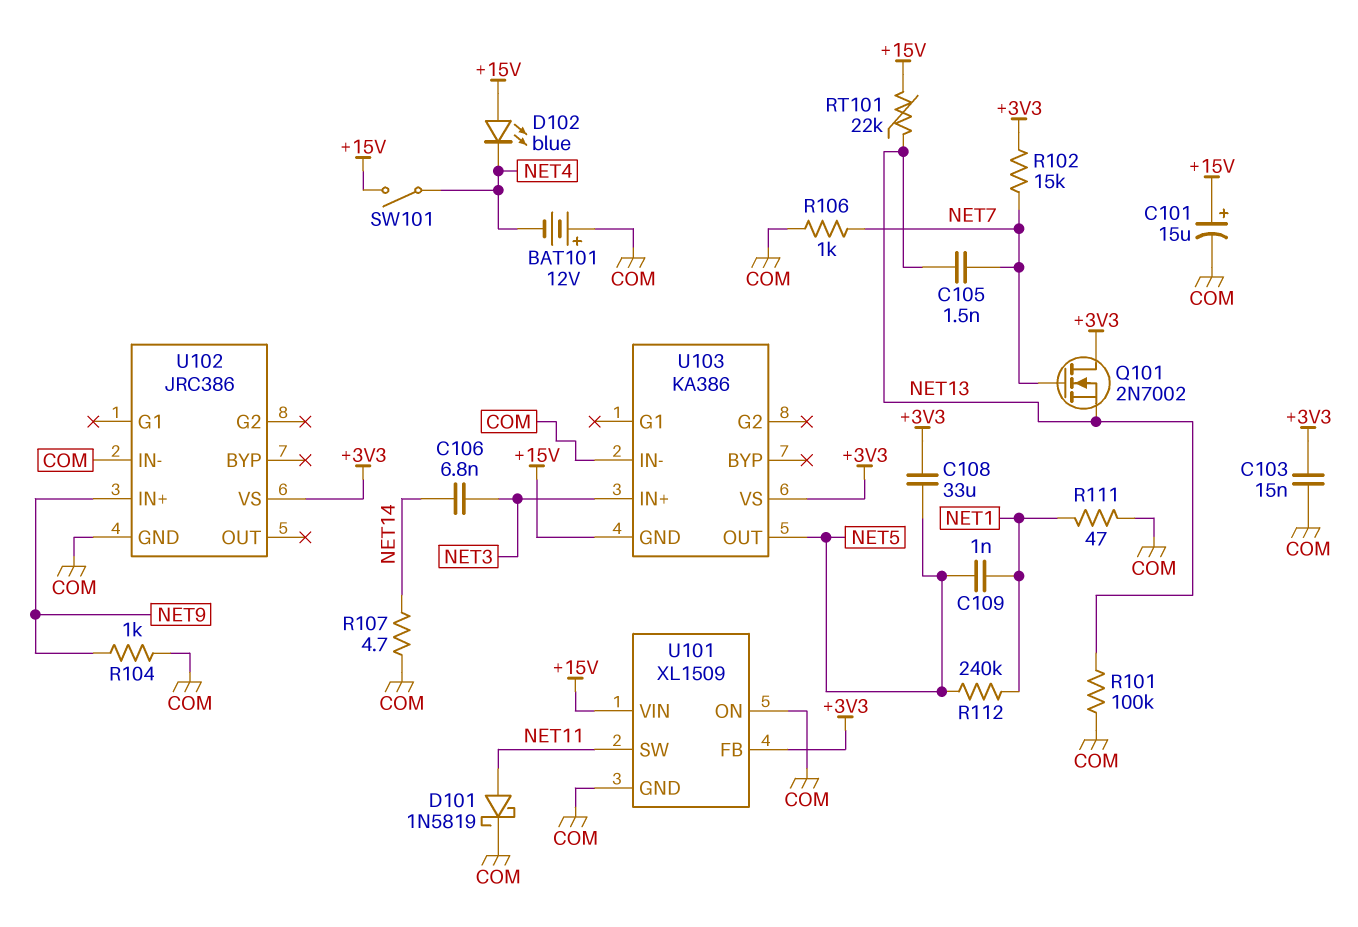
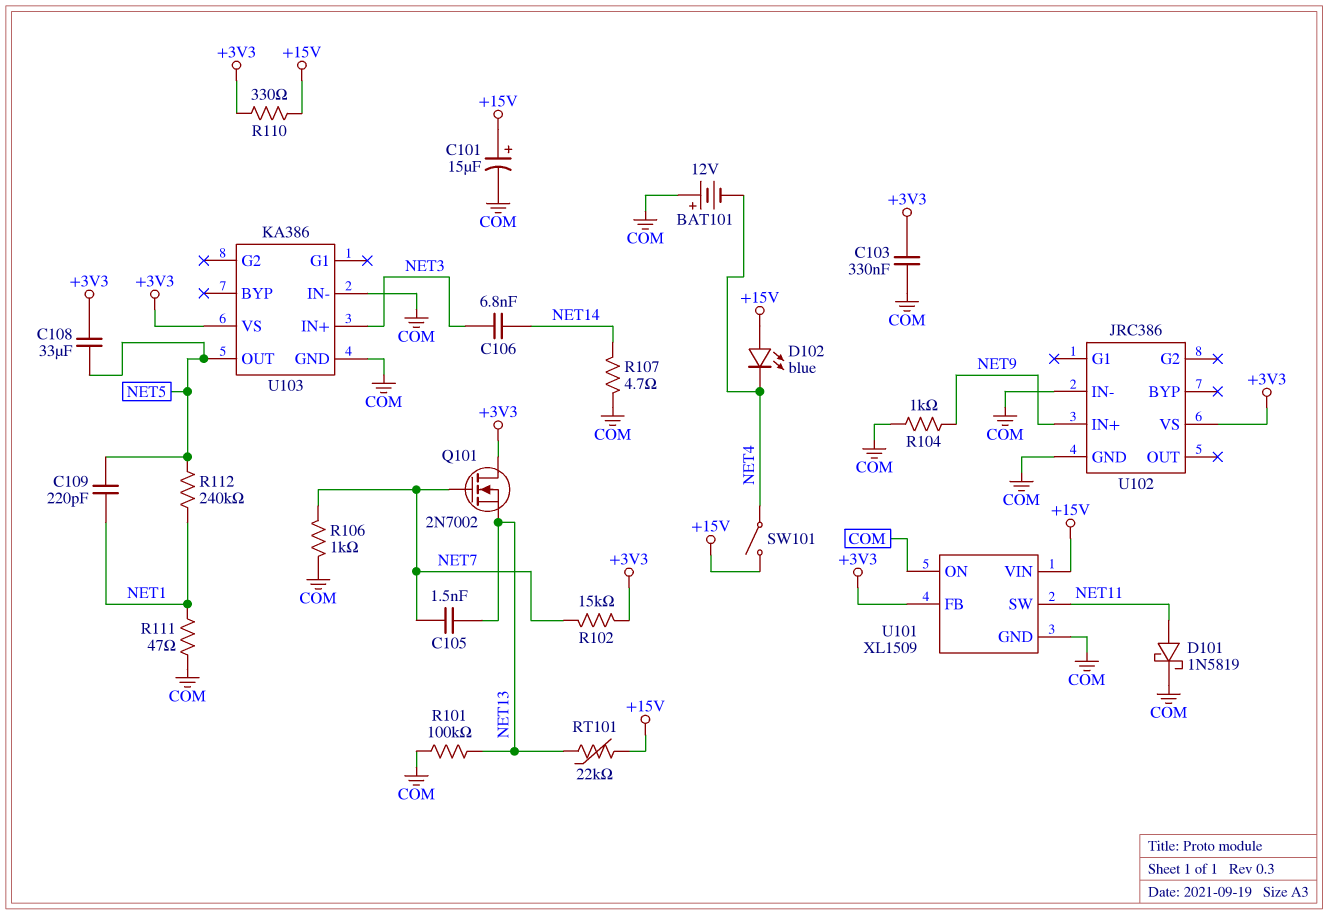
C103: 15nF (+3V3, COM) -> 330nF (+3V3, COM)
C109: 1nF (NET1, NET5) -> 220pF (NET1, NET5)
R110: none -> 330 (+3V3, +15V)
U103 pin GND: +15V -> COM

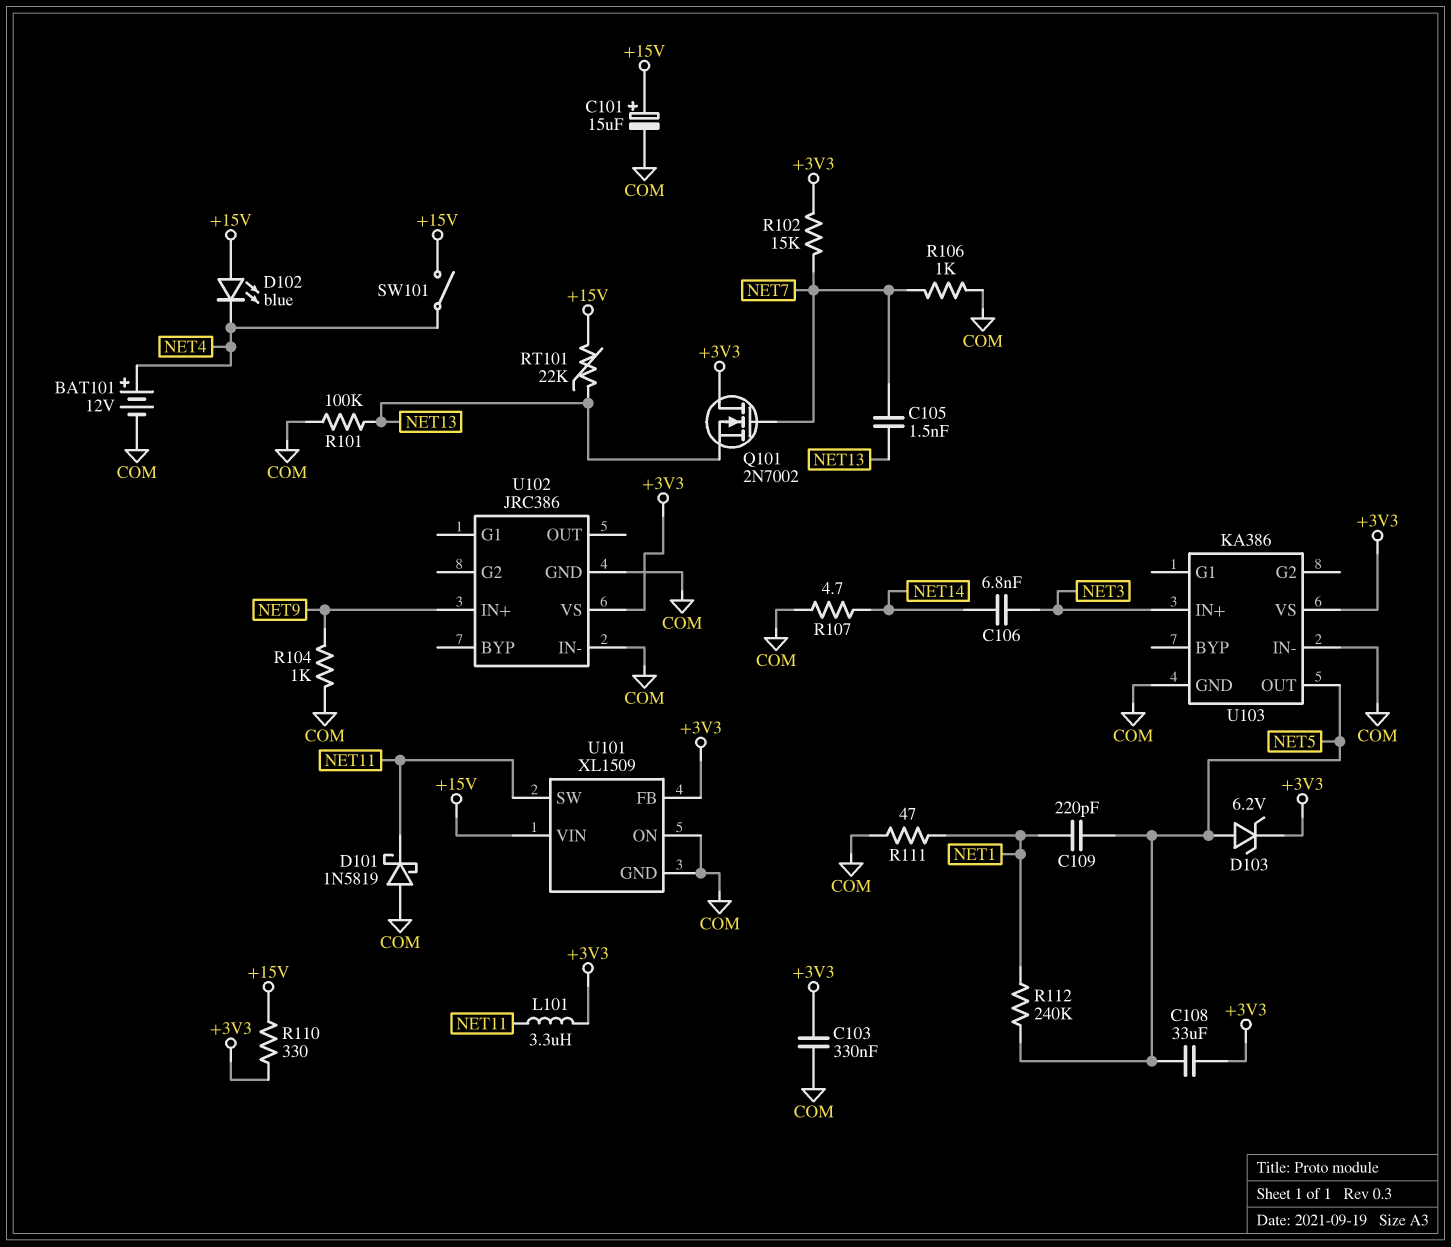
BAT101: 12V (plus COM, minus NET4) -> 12V (plus NET4, minus COM)
D101: schottky 1N5819 (A NET11, K COM) -> schottky 1N5819 (A COM, K NET11)
D103: none -> zener 6.2V (A NET5, K +3V3)
L101: none -> 3.3uH (+3V3, NET11)

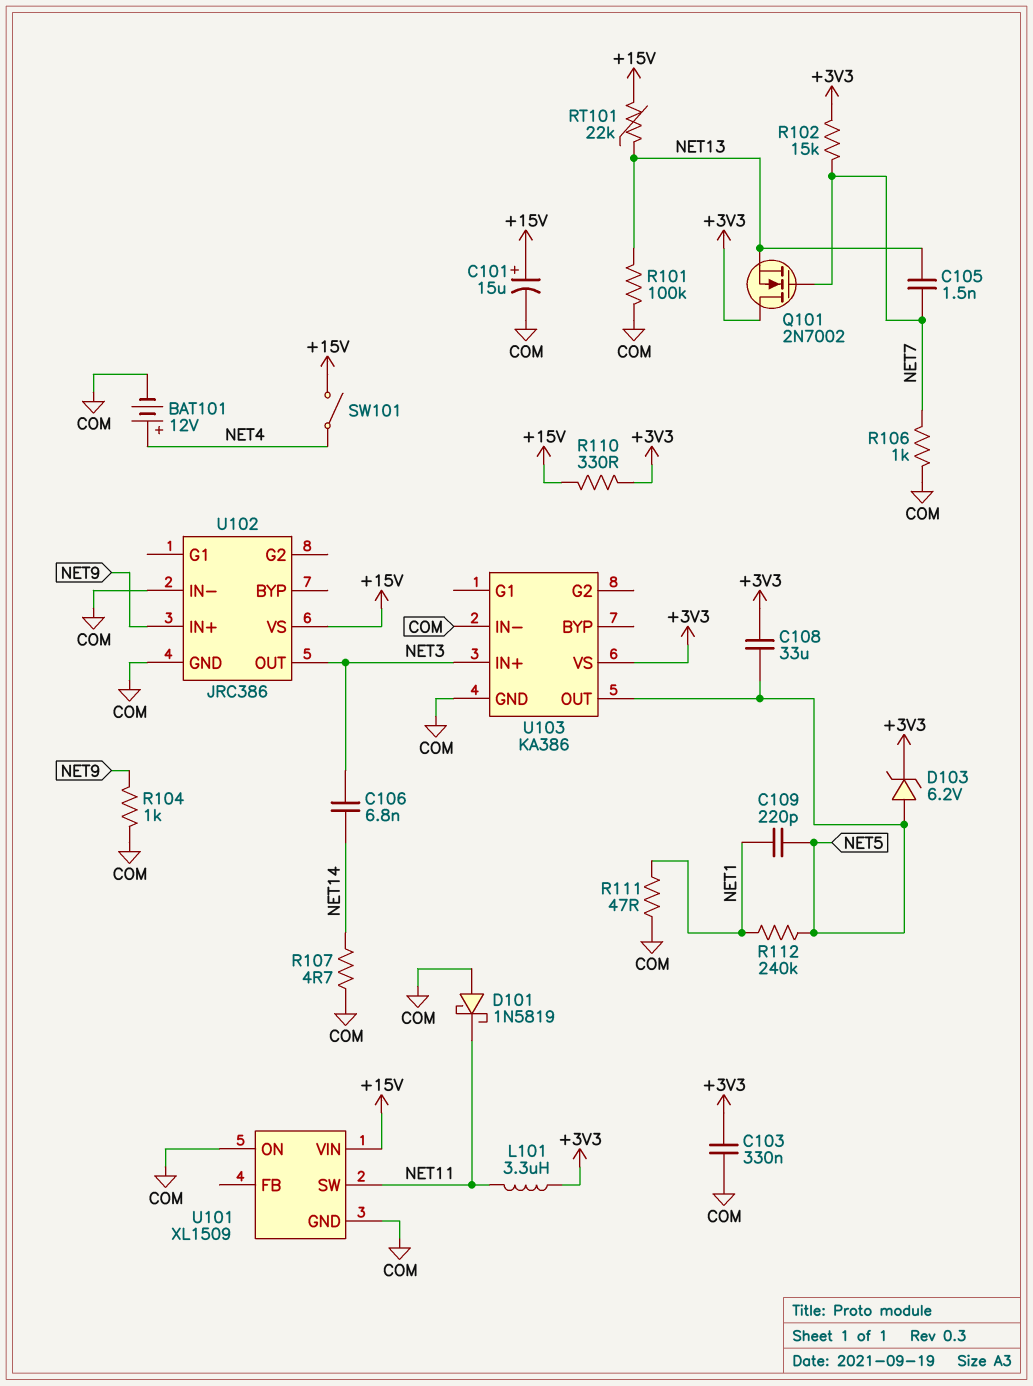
D102: LED blue (A +15V, K NET4) -> none
U101 pin FB: +3V3 -> none
U102 pin OUT: none -> NET3
U102 pin VS: +3V3 -> +15V

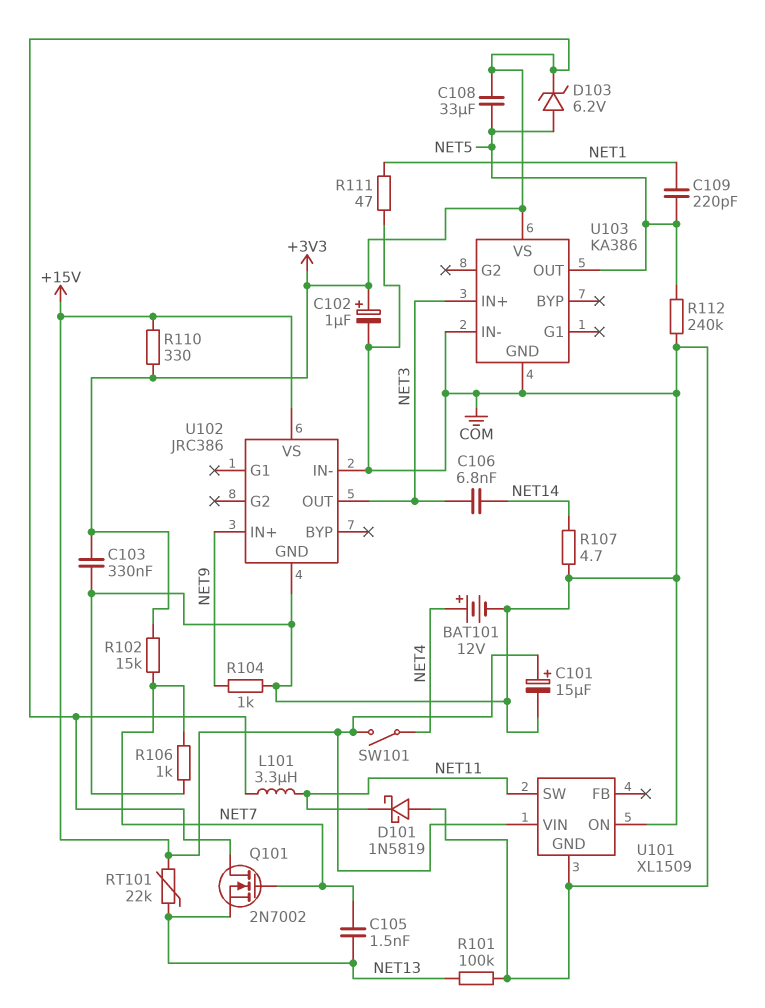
C102: none -> 1uF (plus +3V3, minus COM)
R112: 240k (NET1, NET5) -> 240k (COM, NET5)

